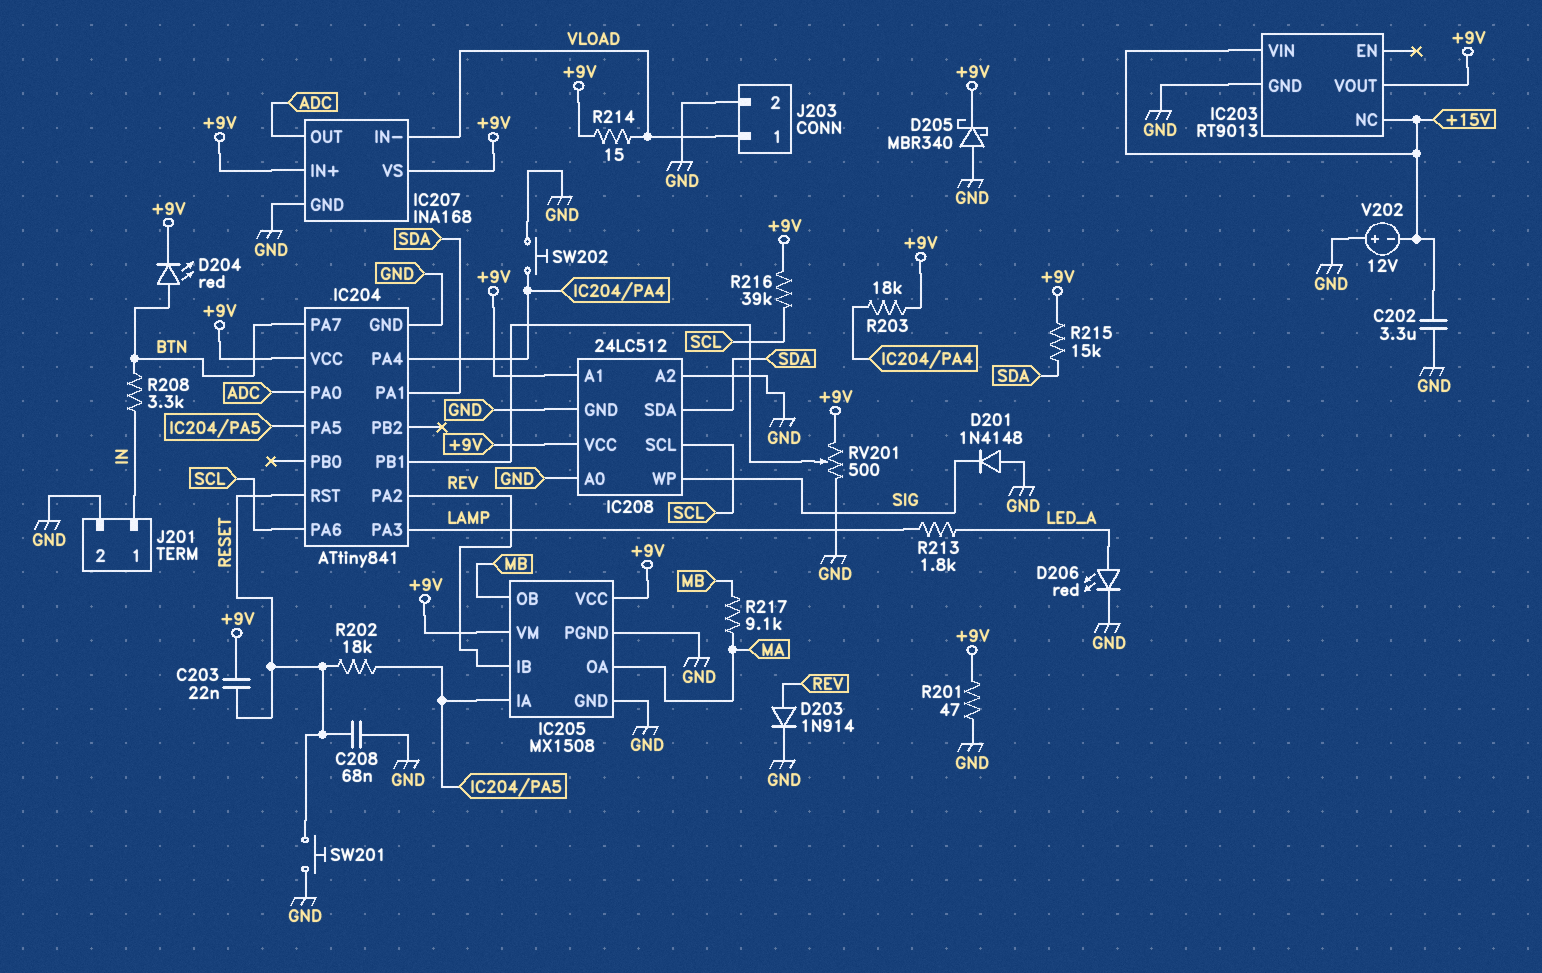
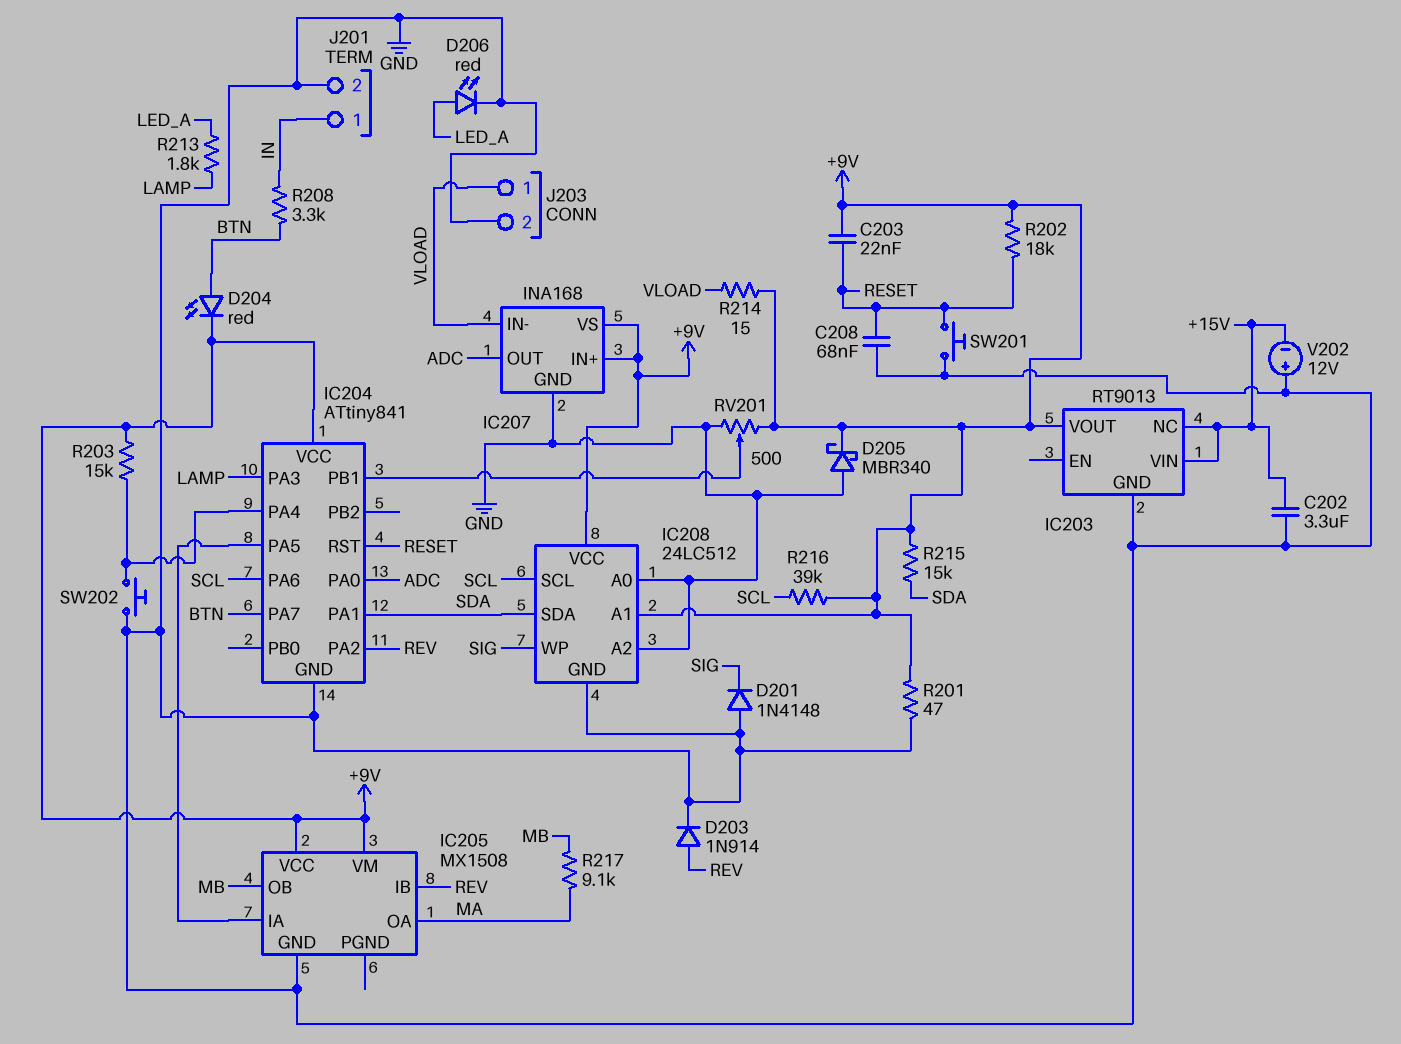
IC205 pin PGND: GND -> none
R202: 18k (IC204/PA5, RESET) -> 18k (+9V, RESET)
R203: 18k (+9V, IC204/PA4) -> 15k (+9V, IC204/PA4)

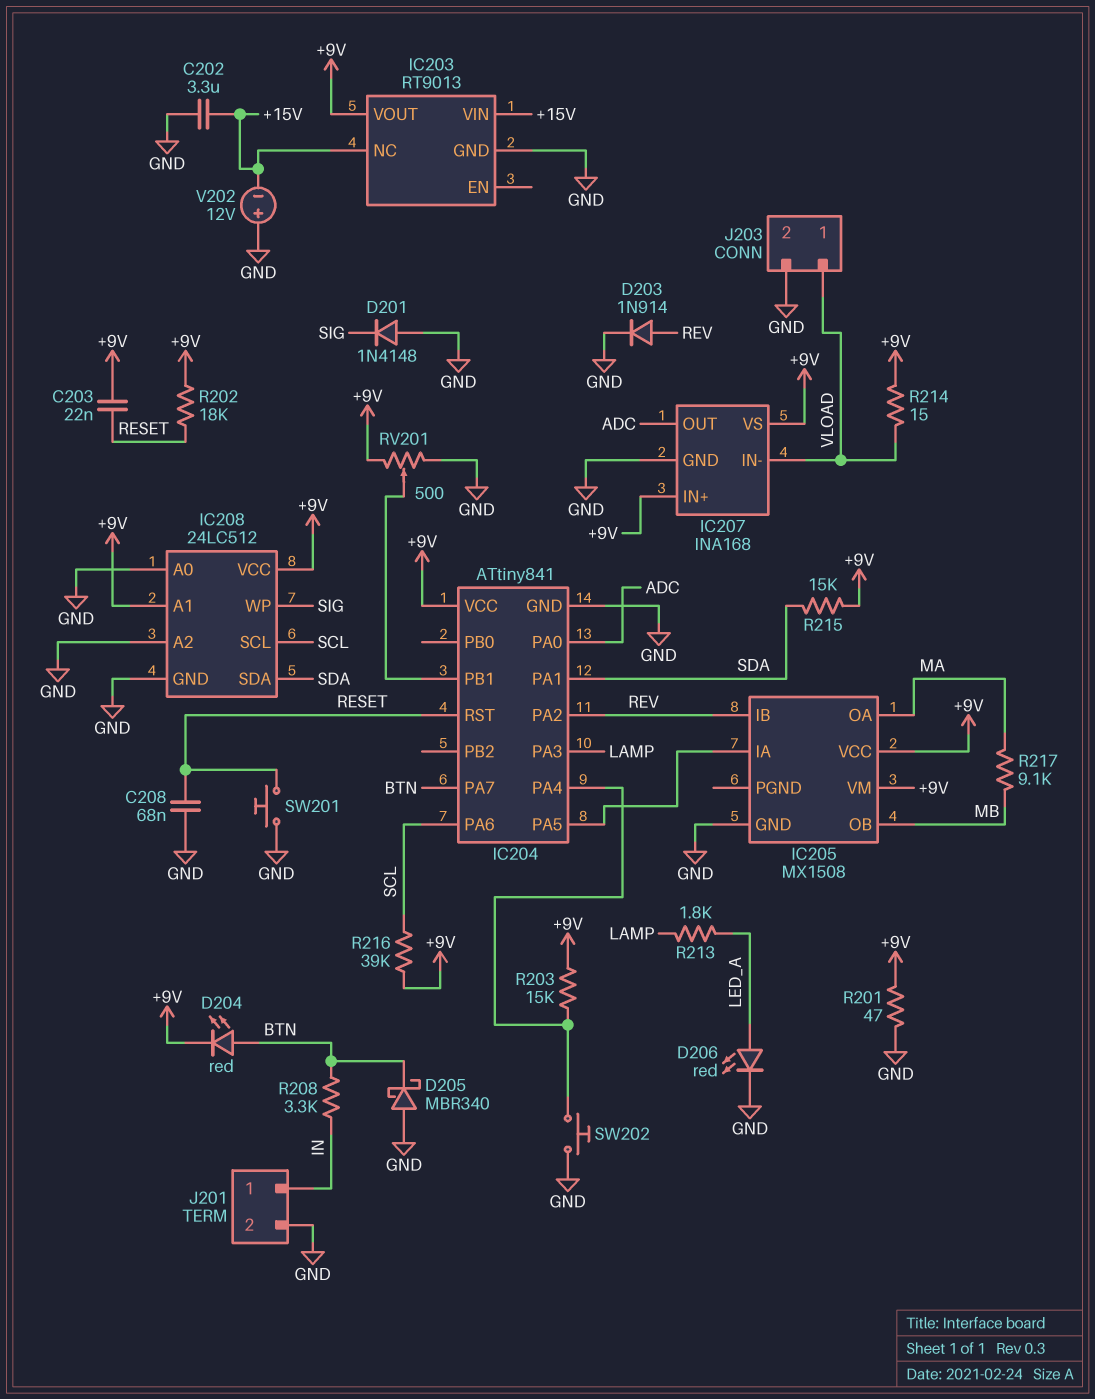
D205: schottky MBR340 (A GND, K +9V) -> schottky MBR340 (A GND, K BTN)

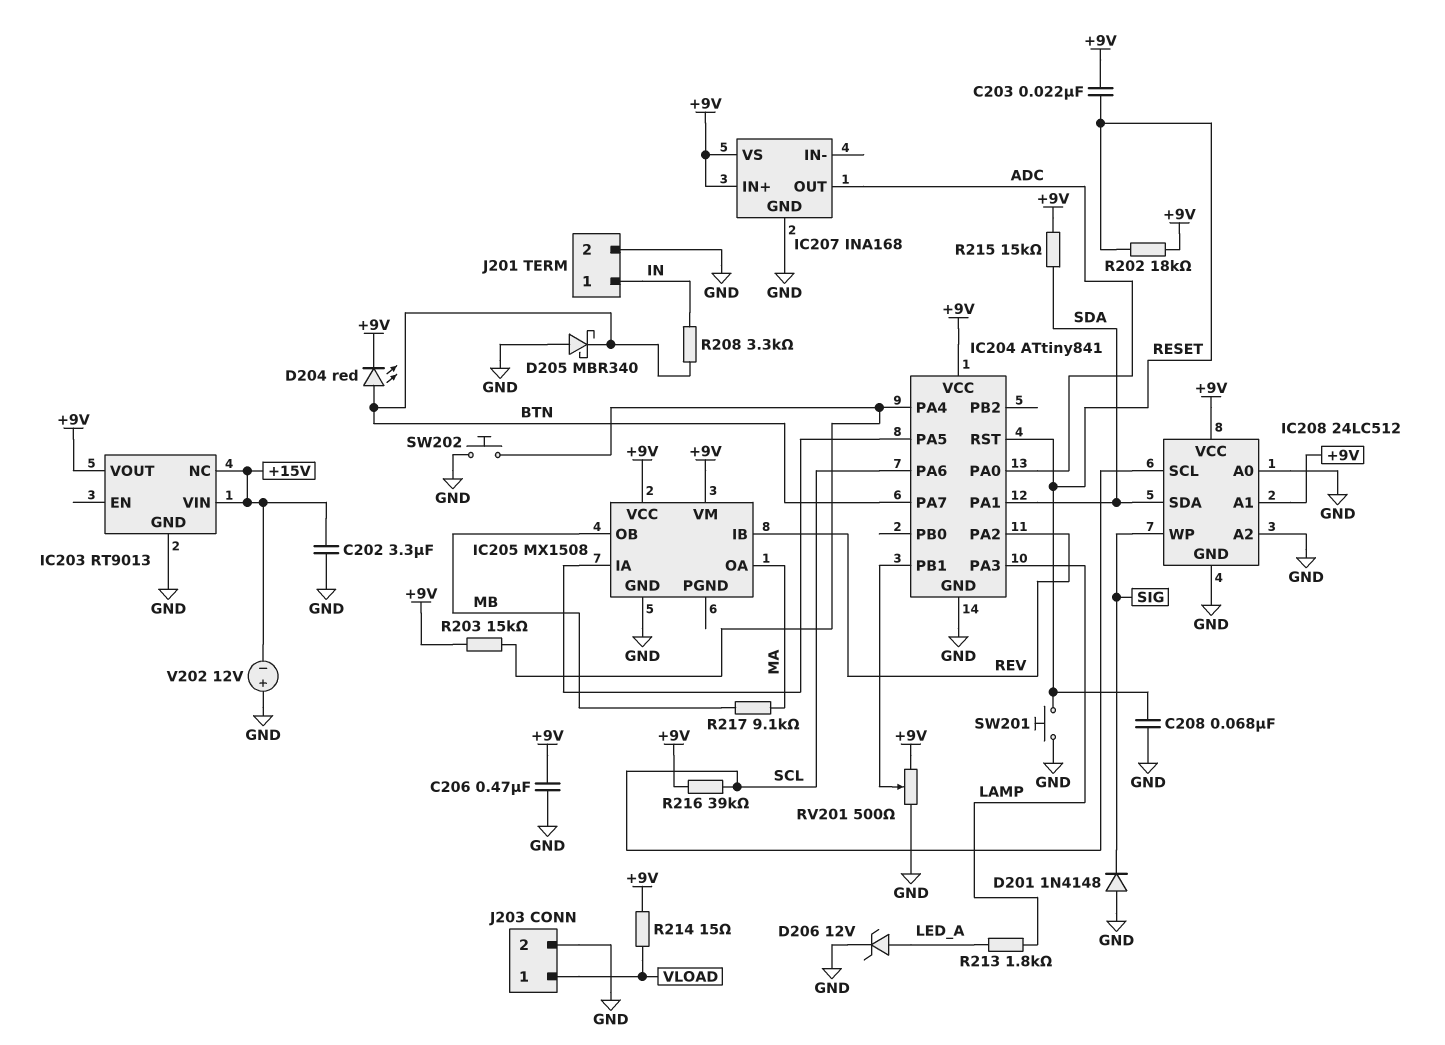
C206: none -> 470nF (+9V, GND)
D203: diode 1N914 (A REV, K GND) -> none
D206: LED red (A LED_A, K GND) -> zener 12V (A LED_A, K GND)
IC207 pin IN-: VLOAD -> none
R201: 47 (+9V, GND) -> none

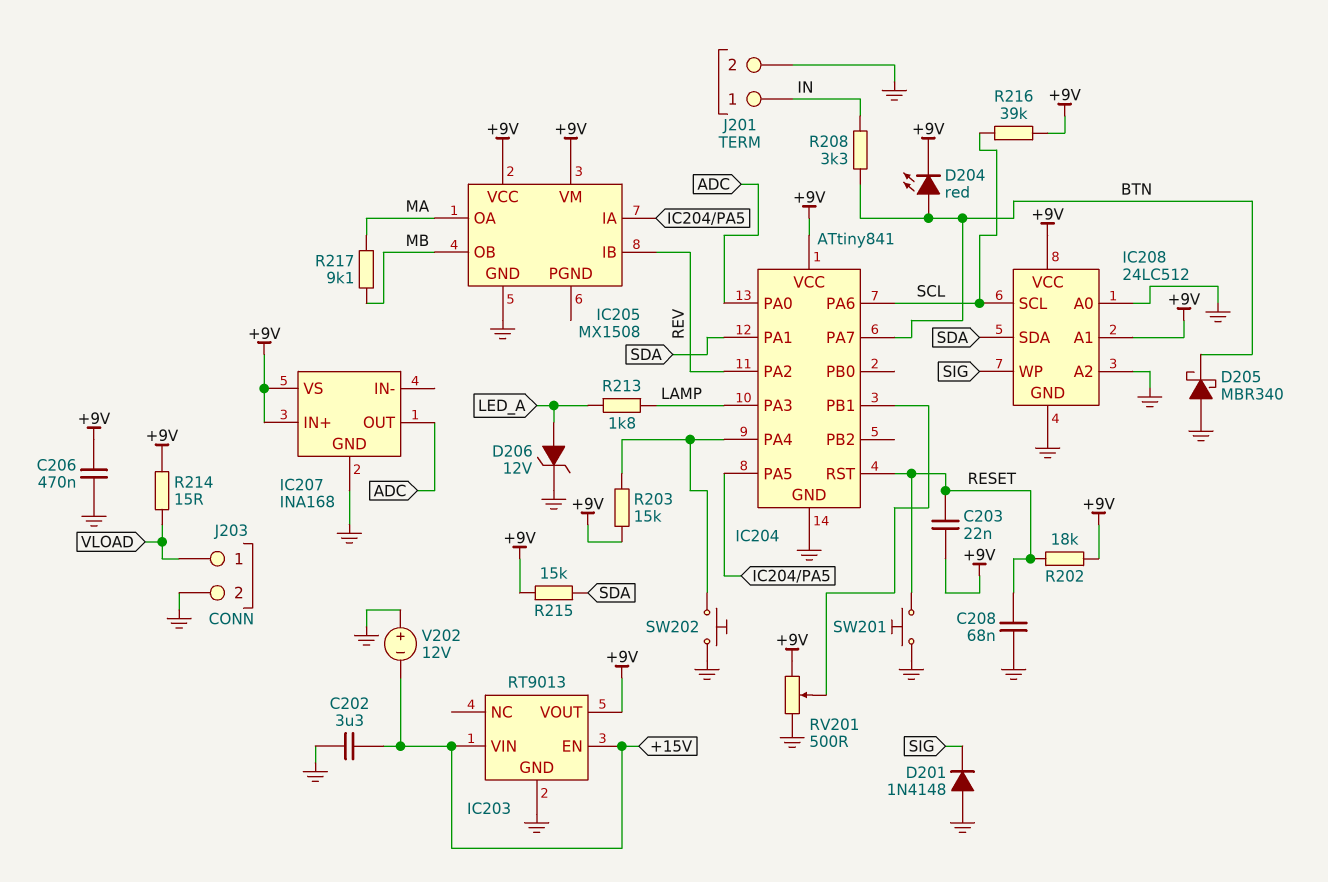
IC203 pin EN: none -> +15V
IC203 pin NC: +15V -> none

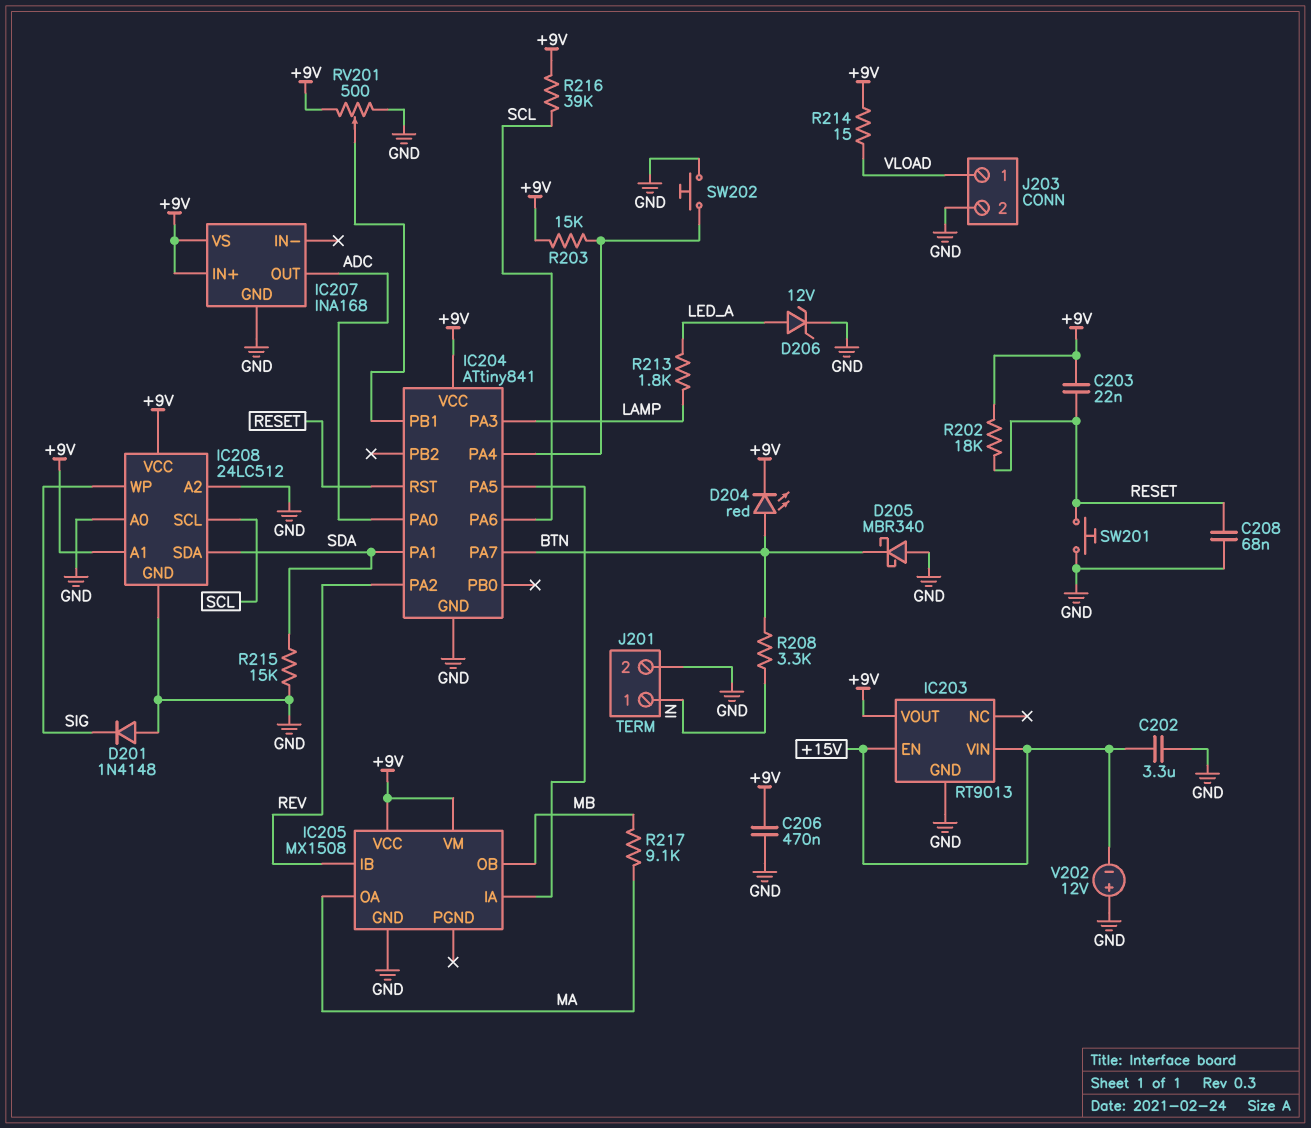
R215: 15k (+9V, SDA) -> 15k (GND, SDA)

